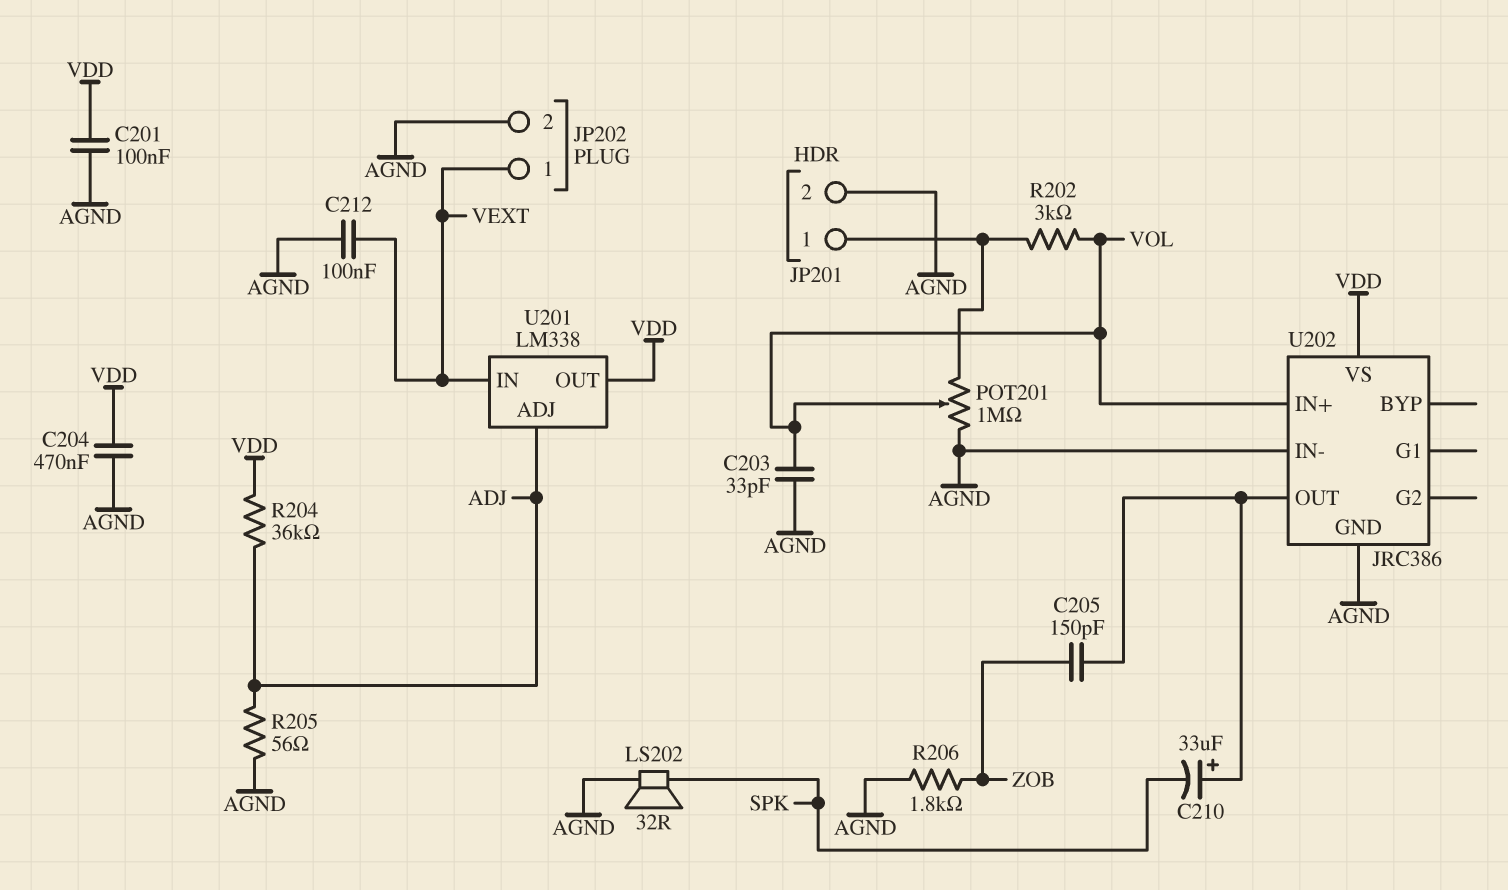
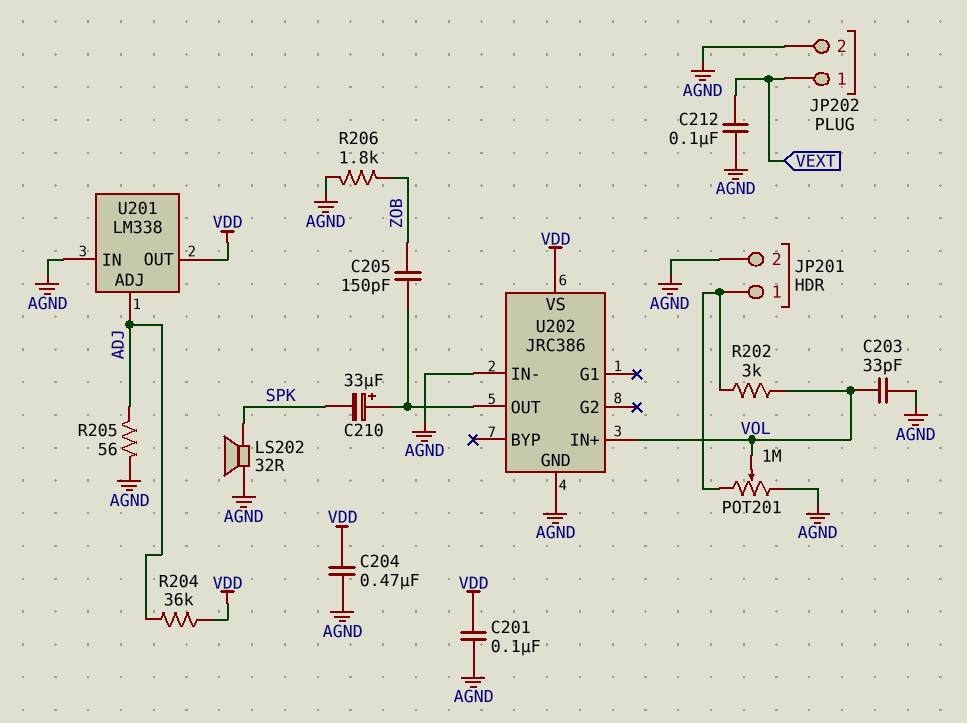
U201 pin IN: VEXT -> AGND

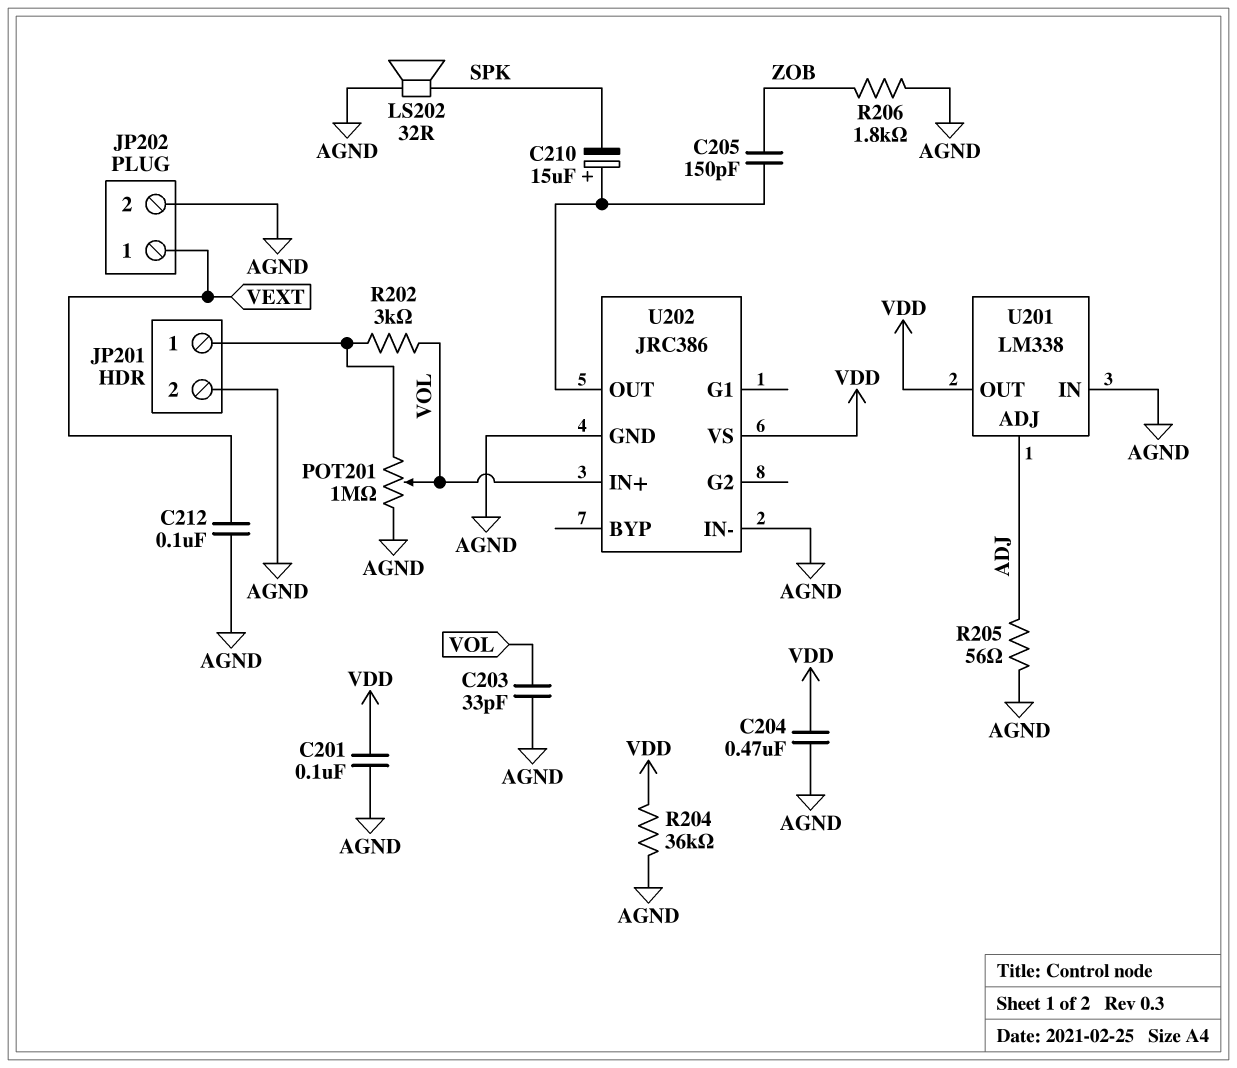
C210: 33uF (plus U202/OUT, minus SPK) -> 15uF (plus U202/OUT, minus SPK)
R204: 36k (ADJ, VDD) -> 36k (AGND, VDD)

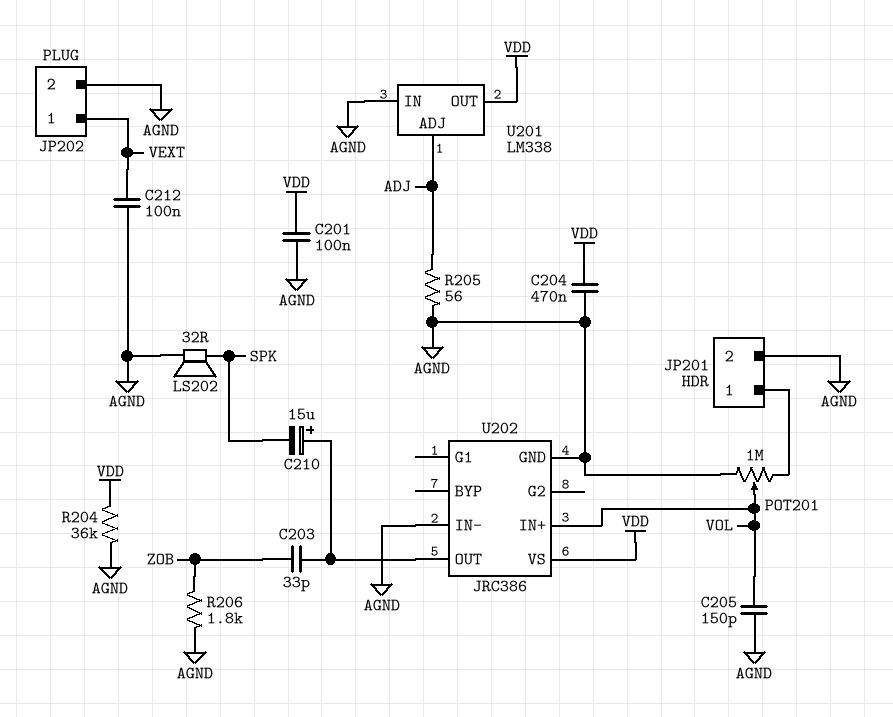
C203: 33pF (AGND, VOL) -> 33pF (U202/OUT, ZOB)
C205: 150pF (U202/OUT, ZOB) -> 150pF (AGND, VOL)
R202: 3k (JP201/1, VOL) -> none

